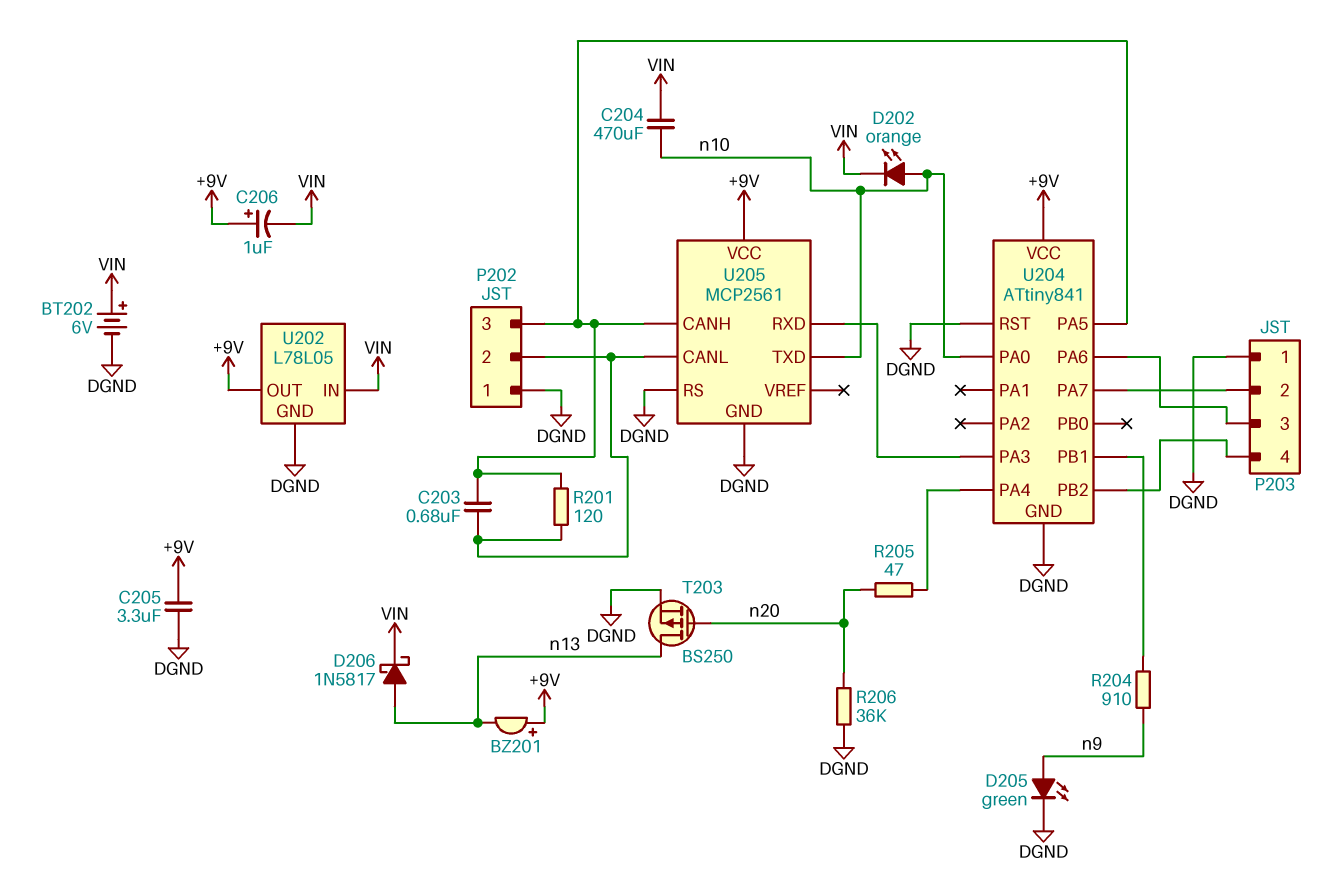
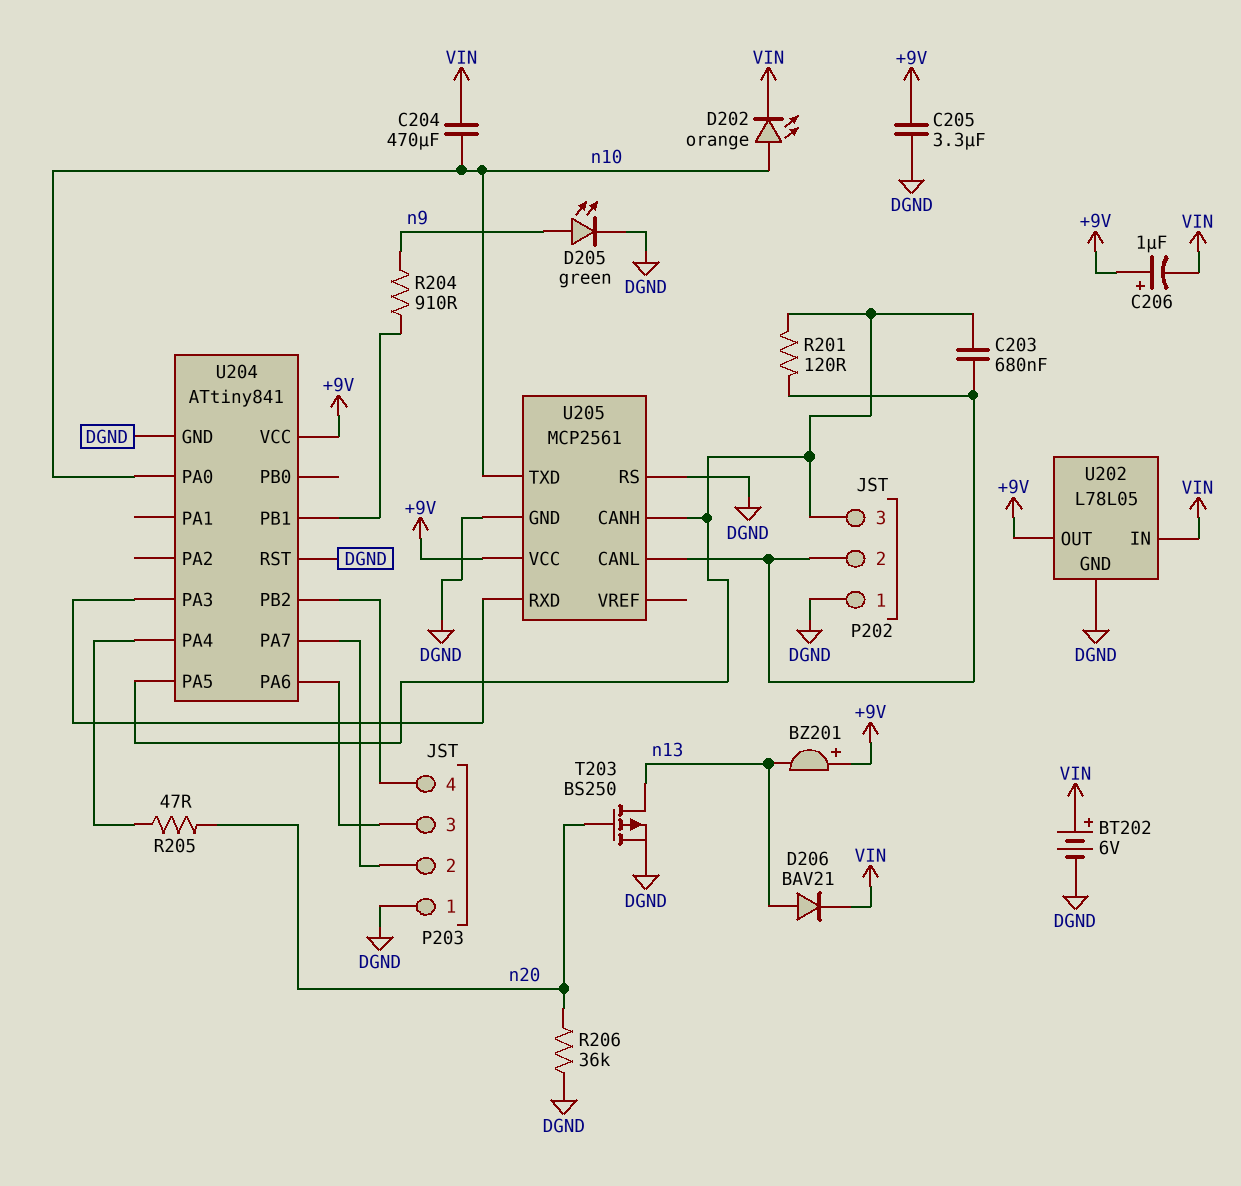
D206: schottky 1N5817 (A n13, K VIN) -> diode BAV21 (A n13, K VIN)

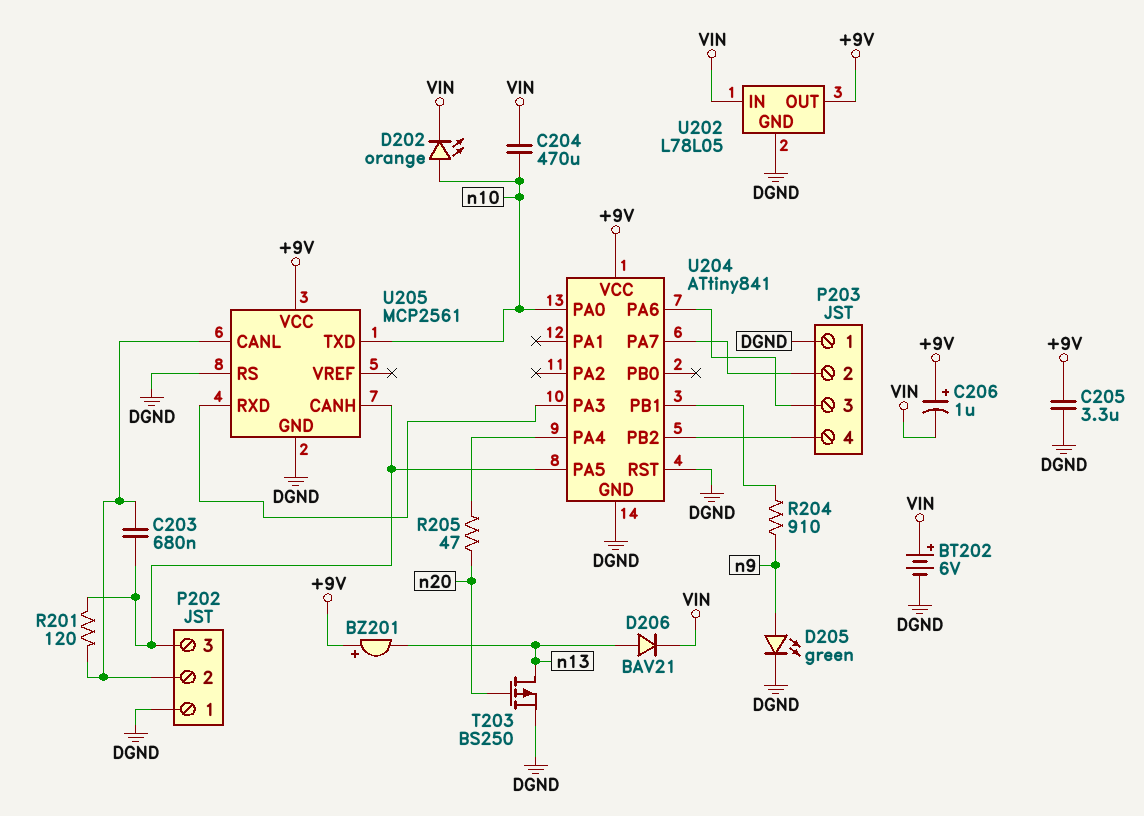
R206: 36k (DGND, n20) -> none

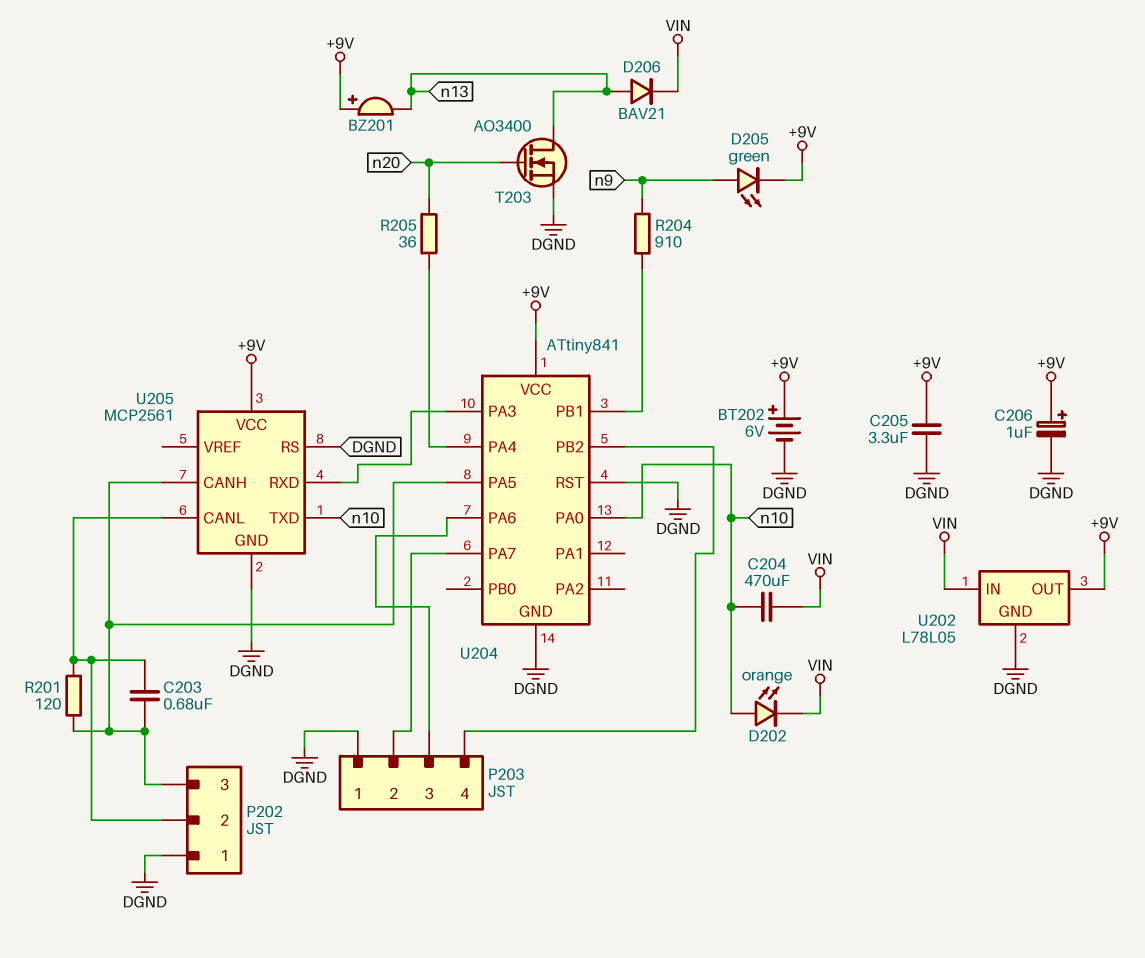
BT202: 6V (plus VIN, minus DGND) -> 6V (plus +9V, minus DGND)
C206: 1uF (plus +9V, minus VIN) -> 1uF (plus +9V, minus DGND)
D205: LED green (A n9, K DGND) -> LED green (A n9, K +9V)
R205: 47 (U204/PA4, n20) -> 36 (U204/PA4, n20)
T203: PMOS BS250 (G n20, D n13, S DGND) -> NMOS AO3400 (G n20, D n13, S DGND)

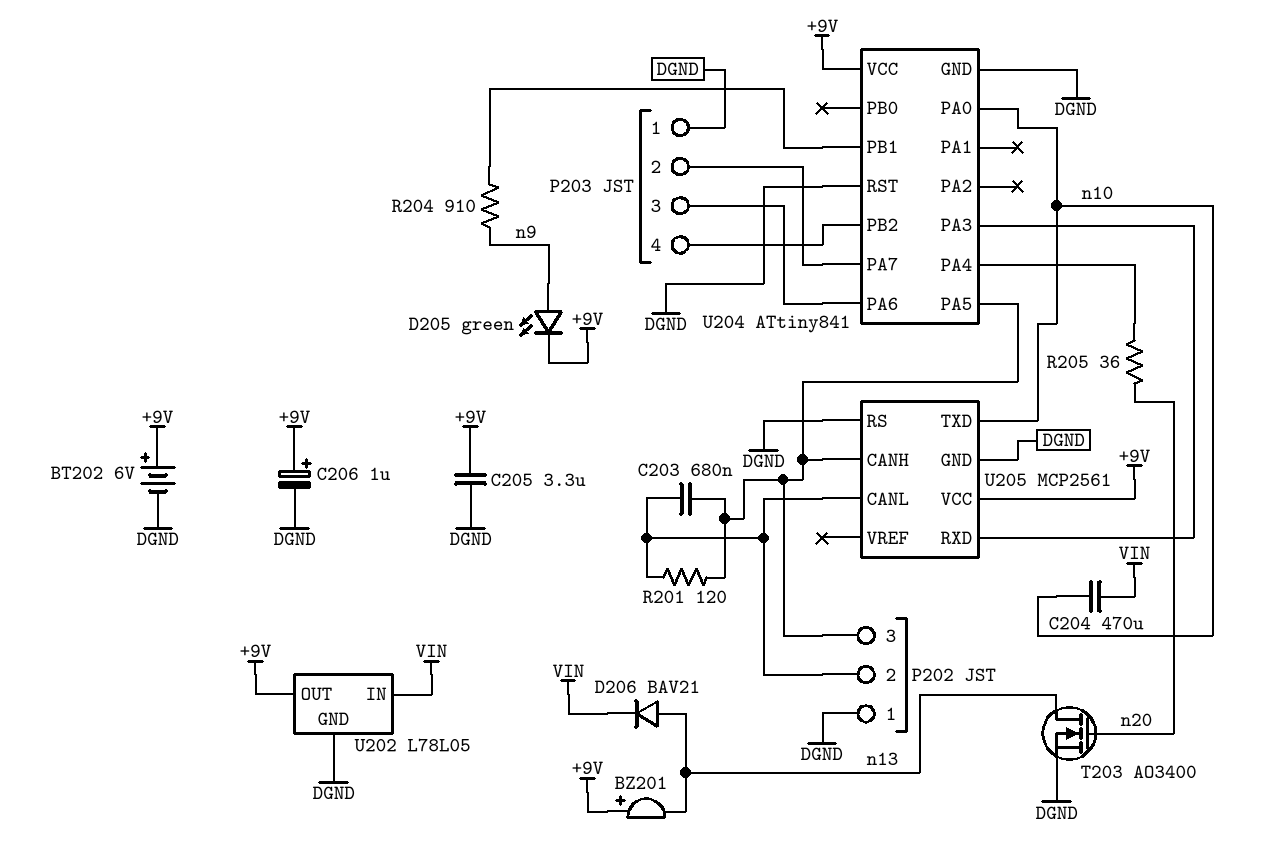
D202: LED orange (A n10, K VIN) -> none

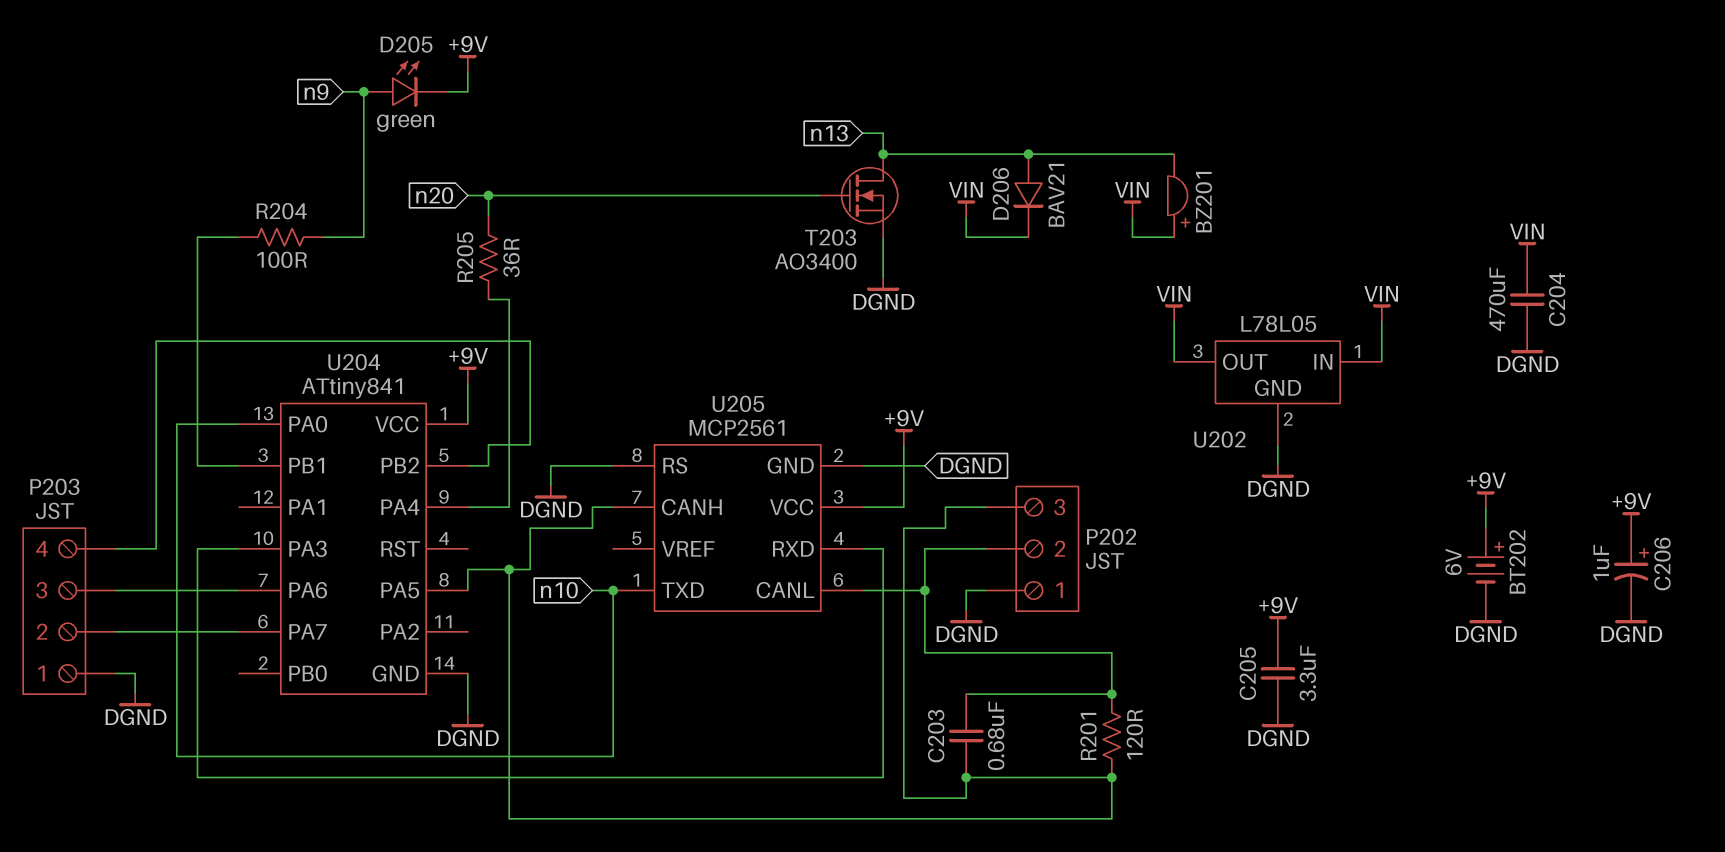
BZ201: buzzer (plus +9V, minus n13) -> buzzer (plus VIN, minus n13)
C204: 470uF (VIN, n10) -> 470uF (DGND, VIN)
R204: 910 (U204/PB1, n9) -> 100 (U204/PB1, n9)
U202 pin OUT: +9V -> VIN
U204 pin RST: DGND -> none

